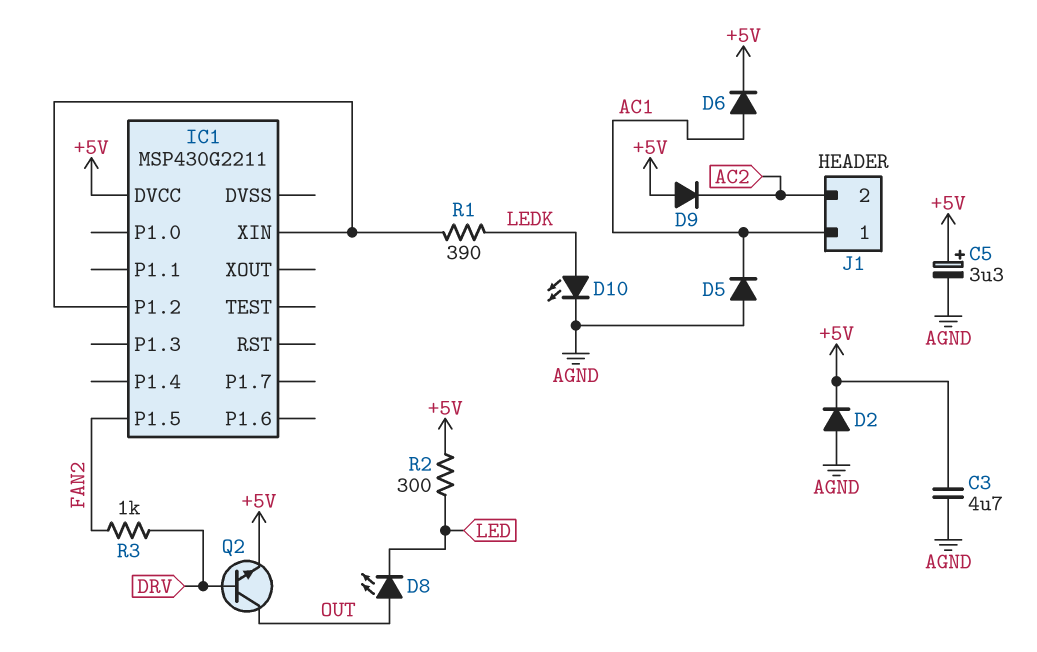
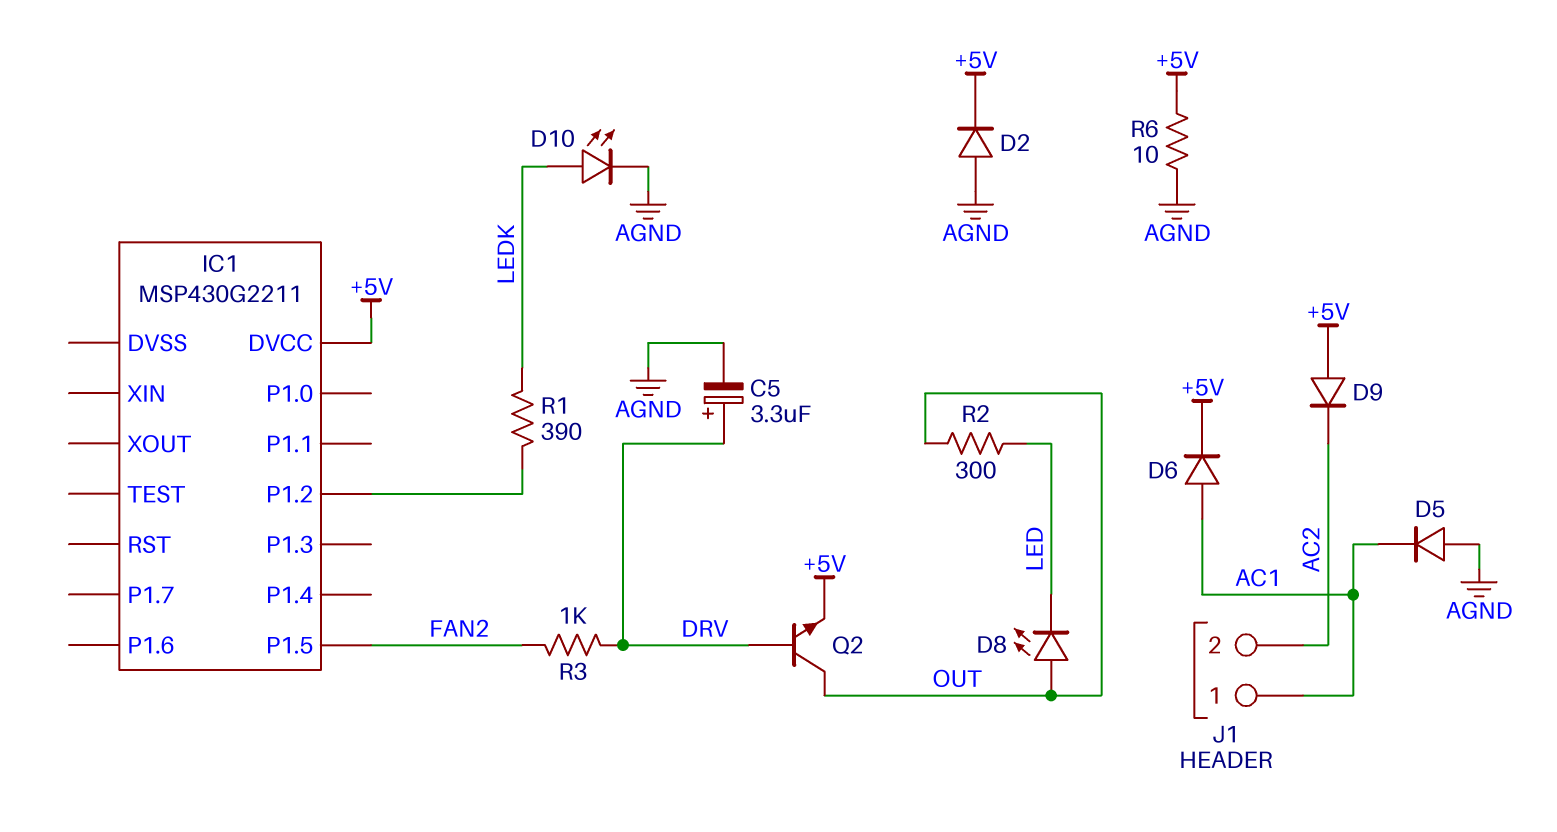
C3: 4.7uF (+5V, AGND) -> none
C5: 3.3uF (plus +5V, minus AGND) -> 3.3uF (plus DRV, minus AGND)
IC1 pin XIN: IC1/P1.2 -> none
R2: 300 (+5V, LED) -> 300 (LED, OUT)
R6: none -> 10 (+5V, AGND)

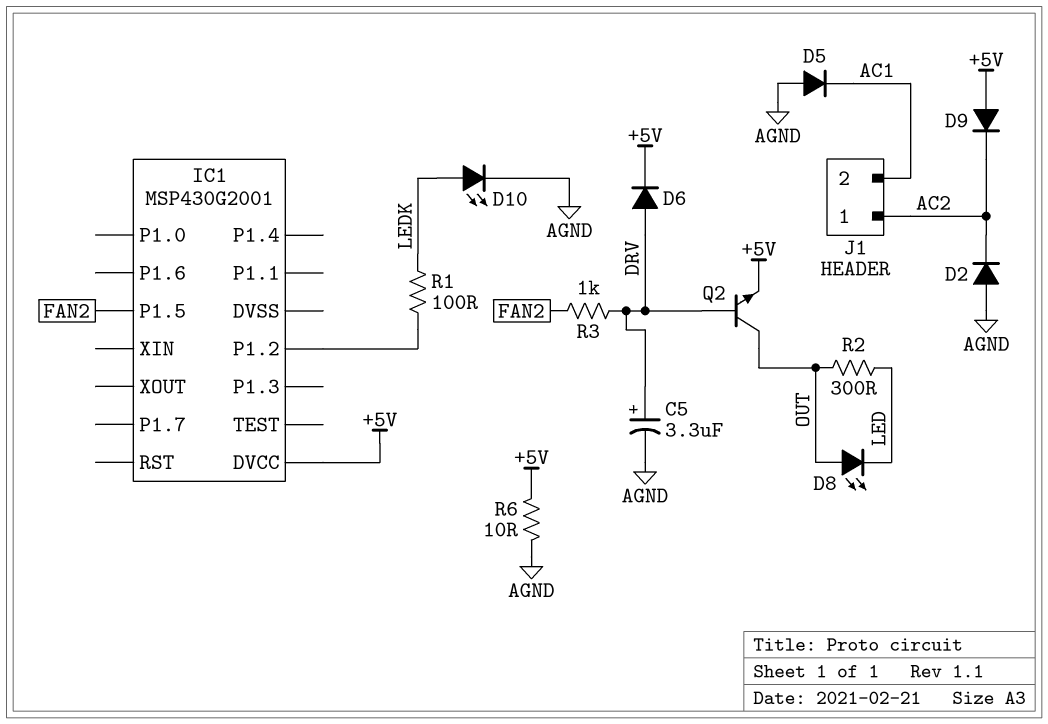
D2: diode (A AGND, K +5V) -> diode (A AGND, K AC2)
D6: diode (A AC1, K +5V) -> diode (A DRV, K +5V)
IC1: MSP430G2211 -> MSP430G2001
J1 pin 1: AC1 -> AC2
J1 pin 2: AC2 -> AC1
R1: 390 (IC1/P1.2, LEDK) -> 100 (IC1/P1.2, LEDK)

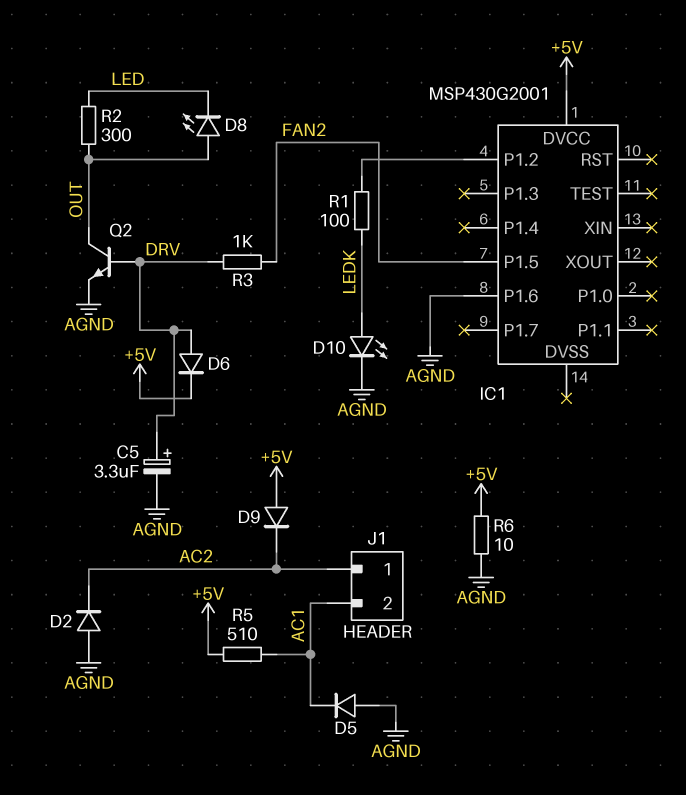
IC1 pin P1.6: none -> AGND
Q2: NPN (B DRV, C OUT, E +5V) -> NPN (B DRV, C OUT, E AGND)
R5: none -> 510 (+5V, AC1)

